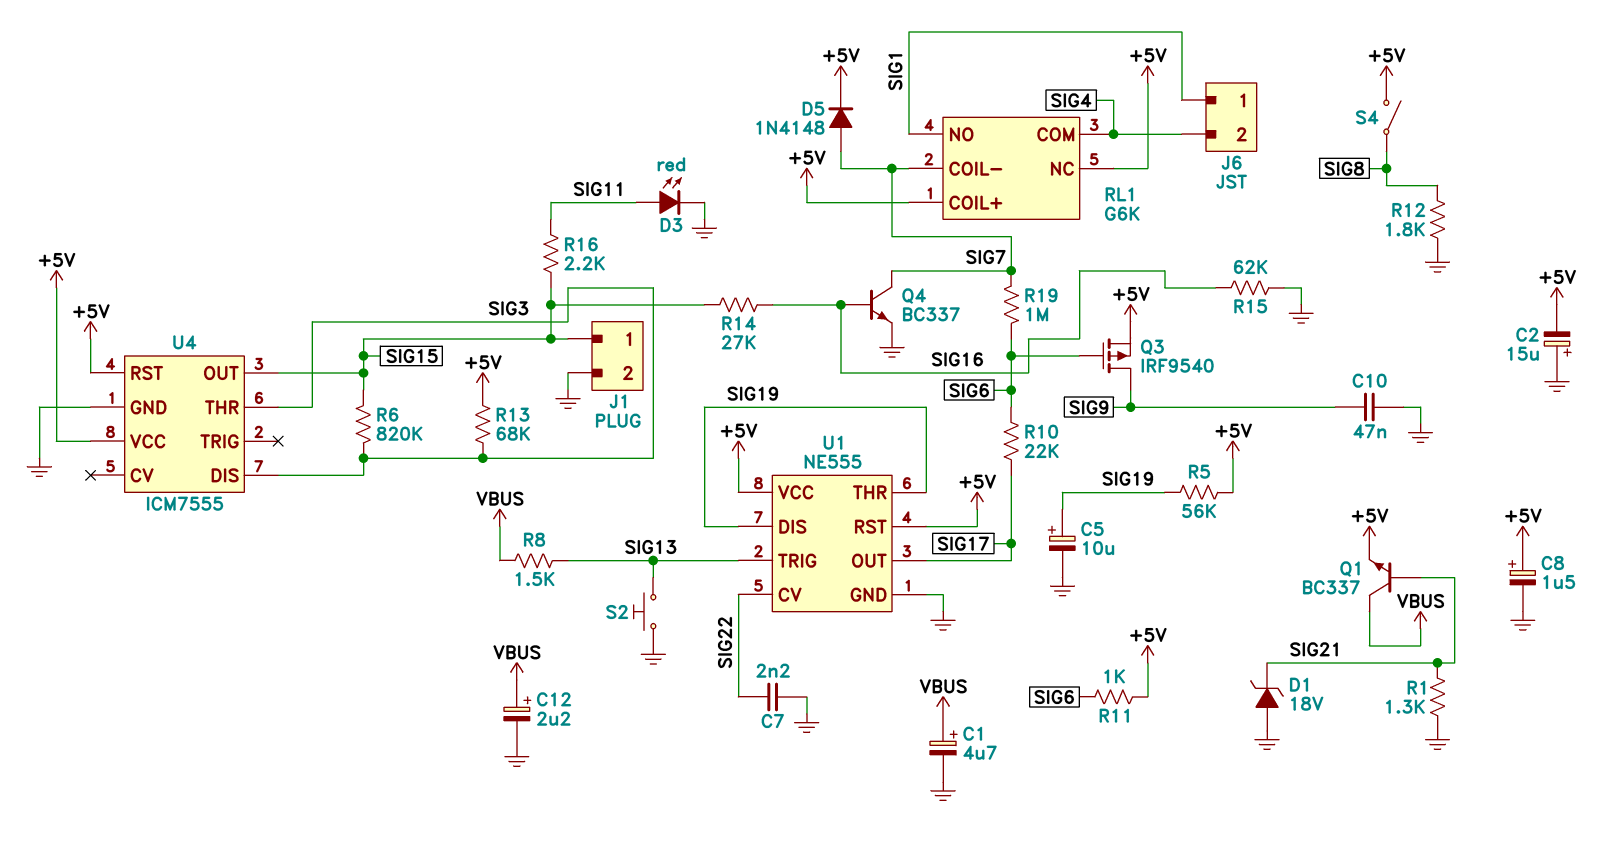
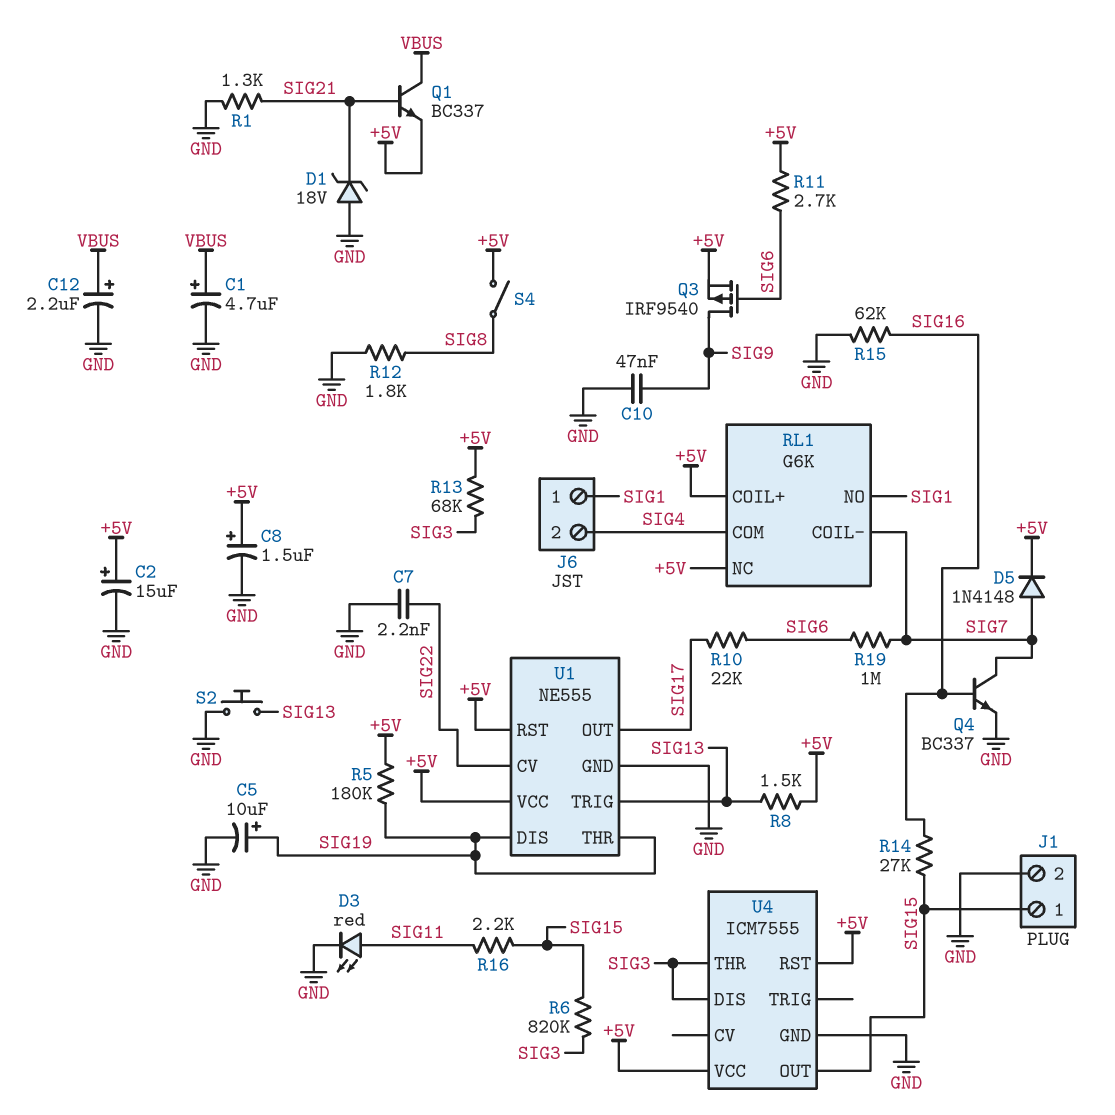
C2: 15uF (plus GND, minus +5V) -> 15uF (plus +5V, minus GND)
R5: 56k (+5V, SIG19) -> 180k (+5V, SIG19)
R8: 1.5k (SIG13, VBUS) -> 1.5k (+5V, SIG13)
R11: 1k (+5V, SIG6) -> 2.7k (+5V, SIG6)

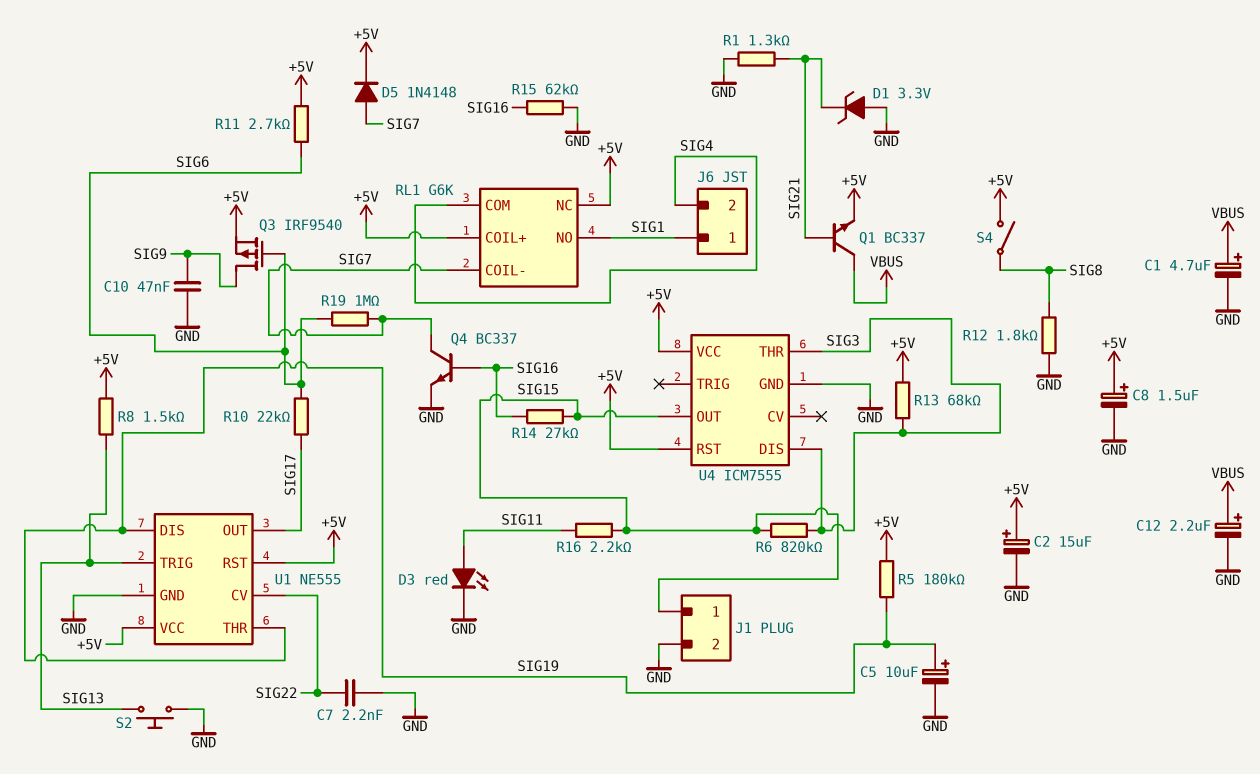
D1: zener 18V (A GND, K SIG21) -> zener 3.3V (A GND, K SIG21)

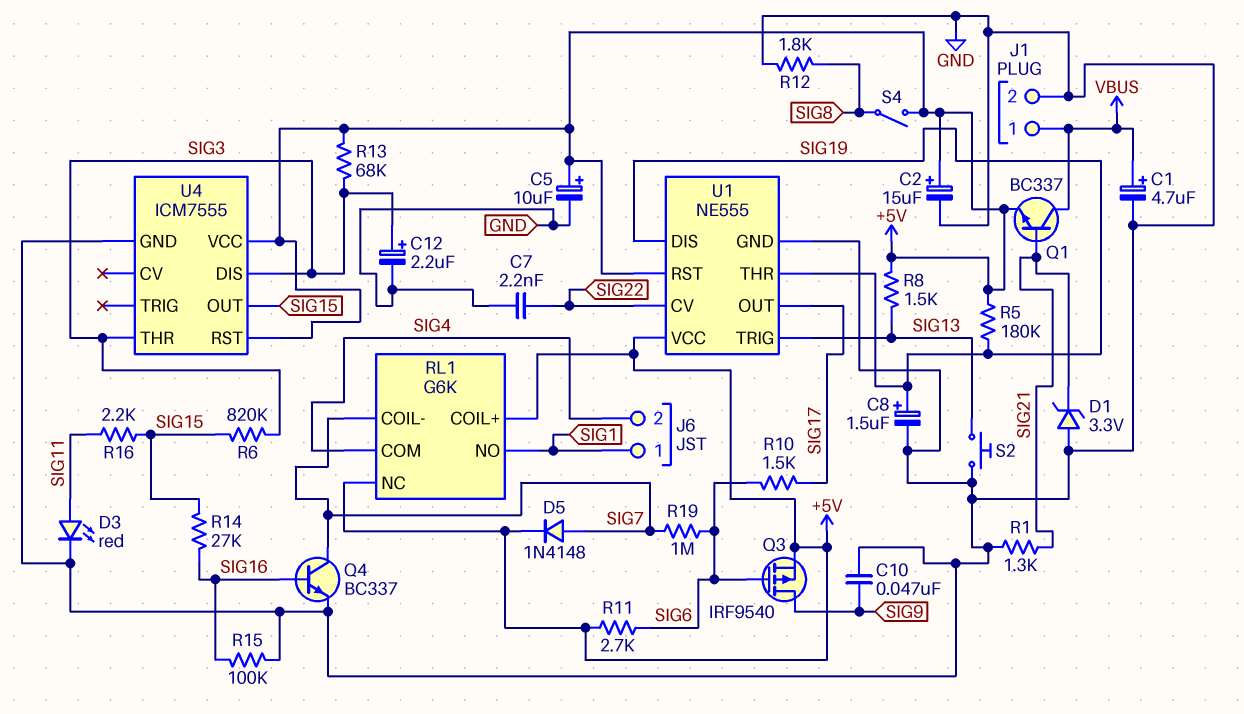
C5: 10uF (plus SIG19, minus GND) -> 10uF (plus +5V, minus GND)
C8: 1.5uF (plus +5V, minus GND) -> 1.5uF (plus SIG19, minus GND)
C12: 2.2uF (plus VBUS, minus GND) -> 2.2uF (plus SIG3, minus GND)
J1 pin 1: SIG15 -> VBUS
R10: 22k (SIG6, SIG17) -> 1.5k (SIG6, SIG17)
R15: 62k (GND, SIG16) -> 100k (GND, SIG16)

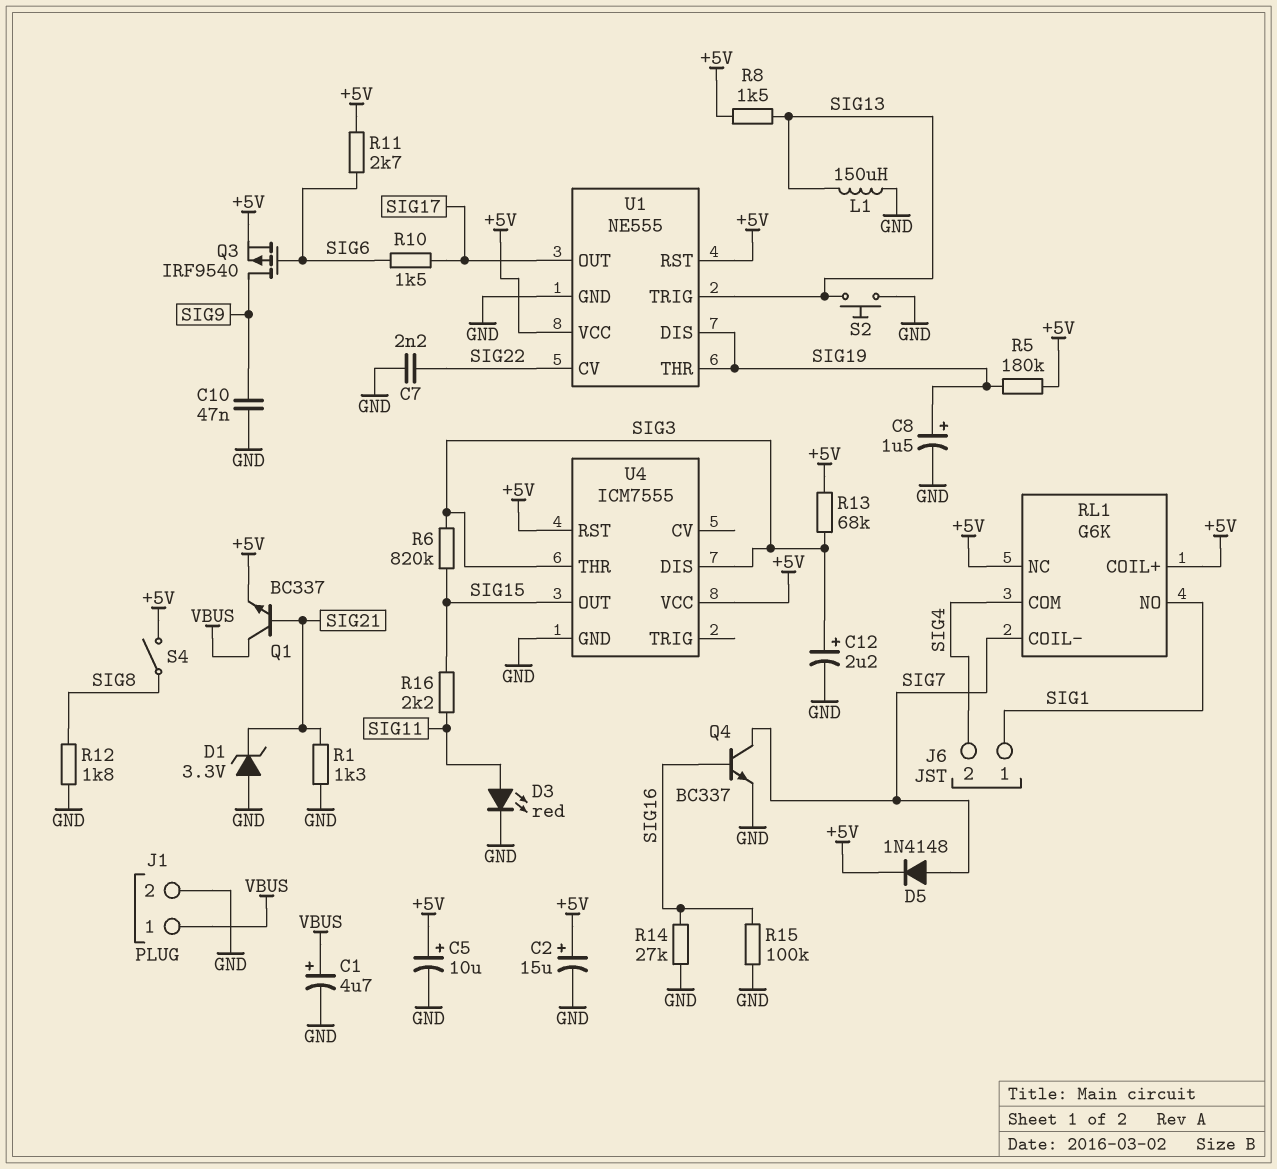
L1: none -> 150uH (GND, SIG13)
R14: 27k (SIG15, SIG16) -> 27k (GND, SIG16)
R19: 1M (SIG6, SIG7) -> none

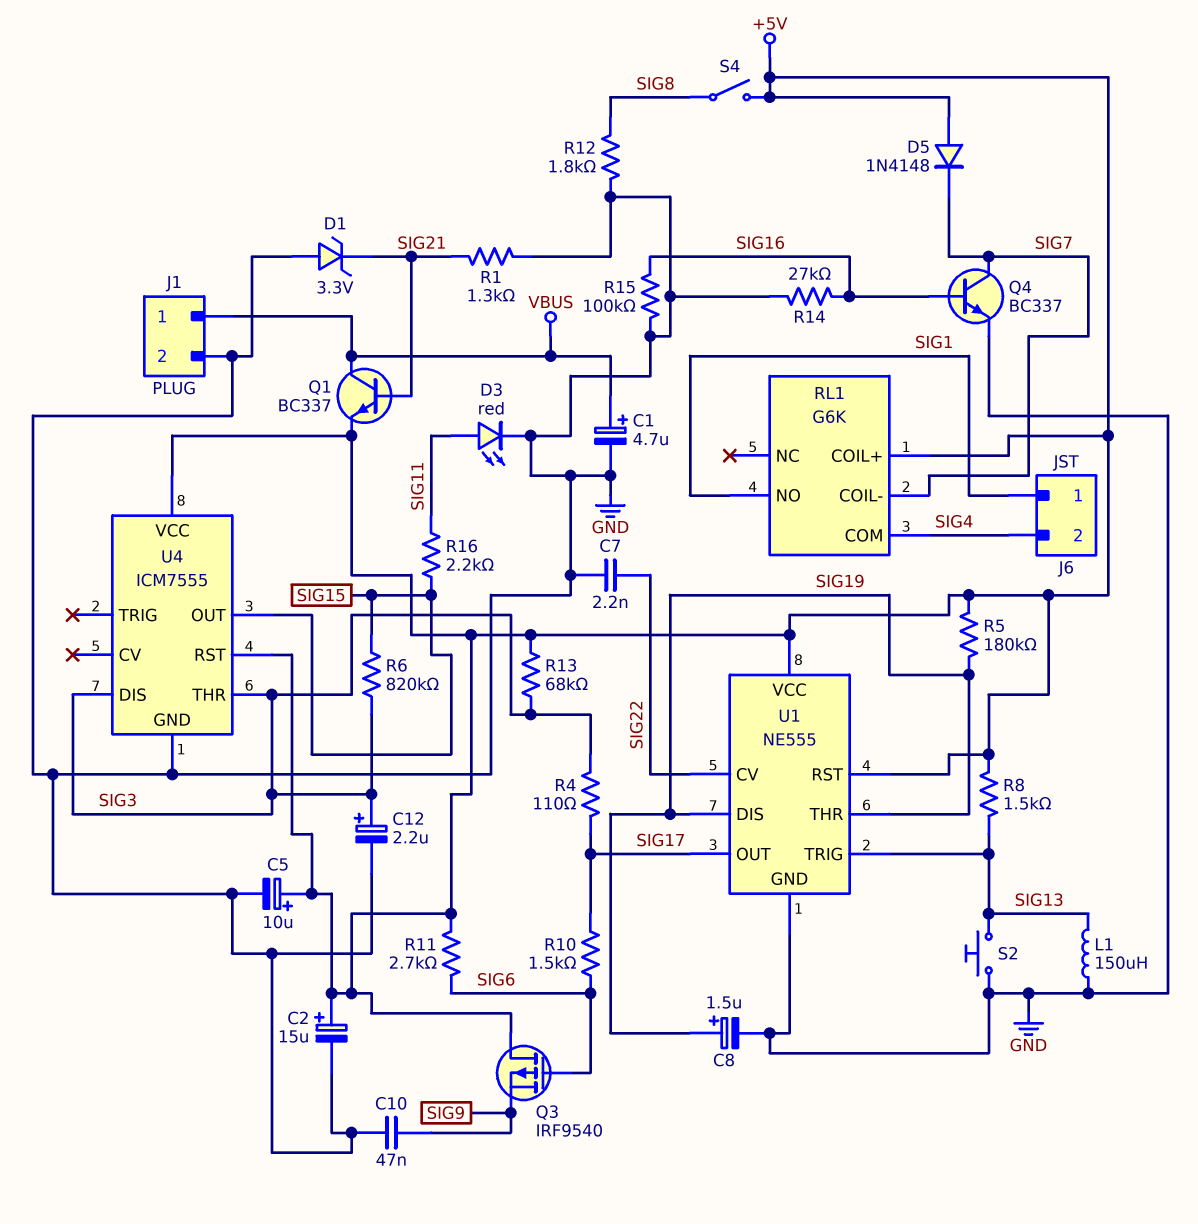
D5: diode 1N4148 (A SIG7, K +5V) -> diode 1N4148 (A +5V, K SIG7)
Q3: PMOS IRF9540 (G SIG6, D SIG9, S +5V) -> PMOS IRF9540 (G SIG6, D +5V, S SIG9)
R4: none -> 110 (SIG3, SIG17)
RL1 pin NC: +5V -> none

